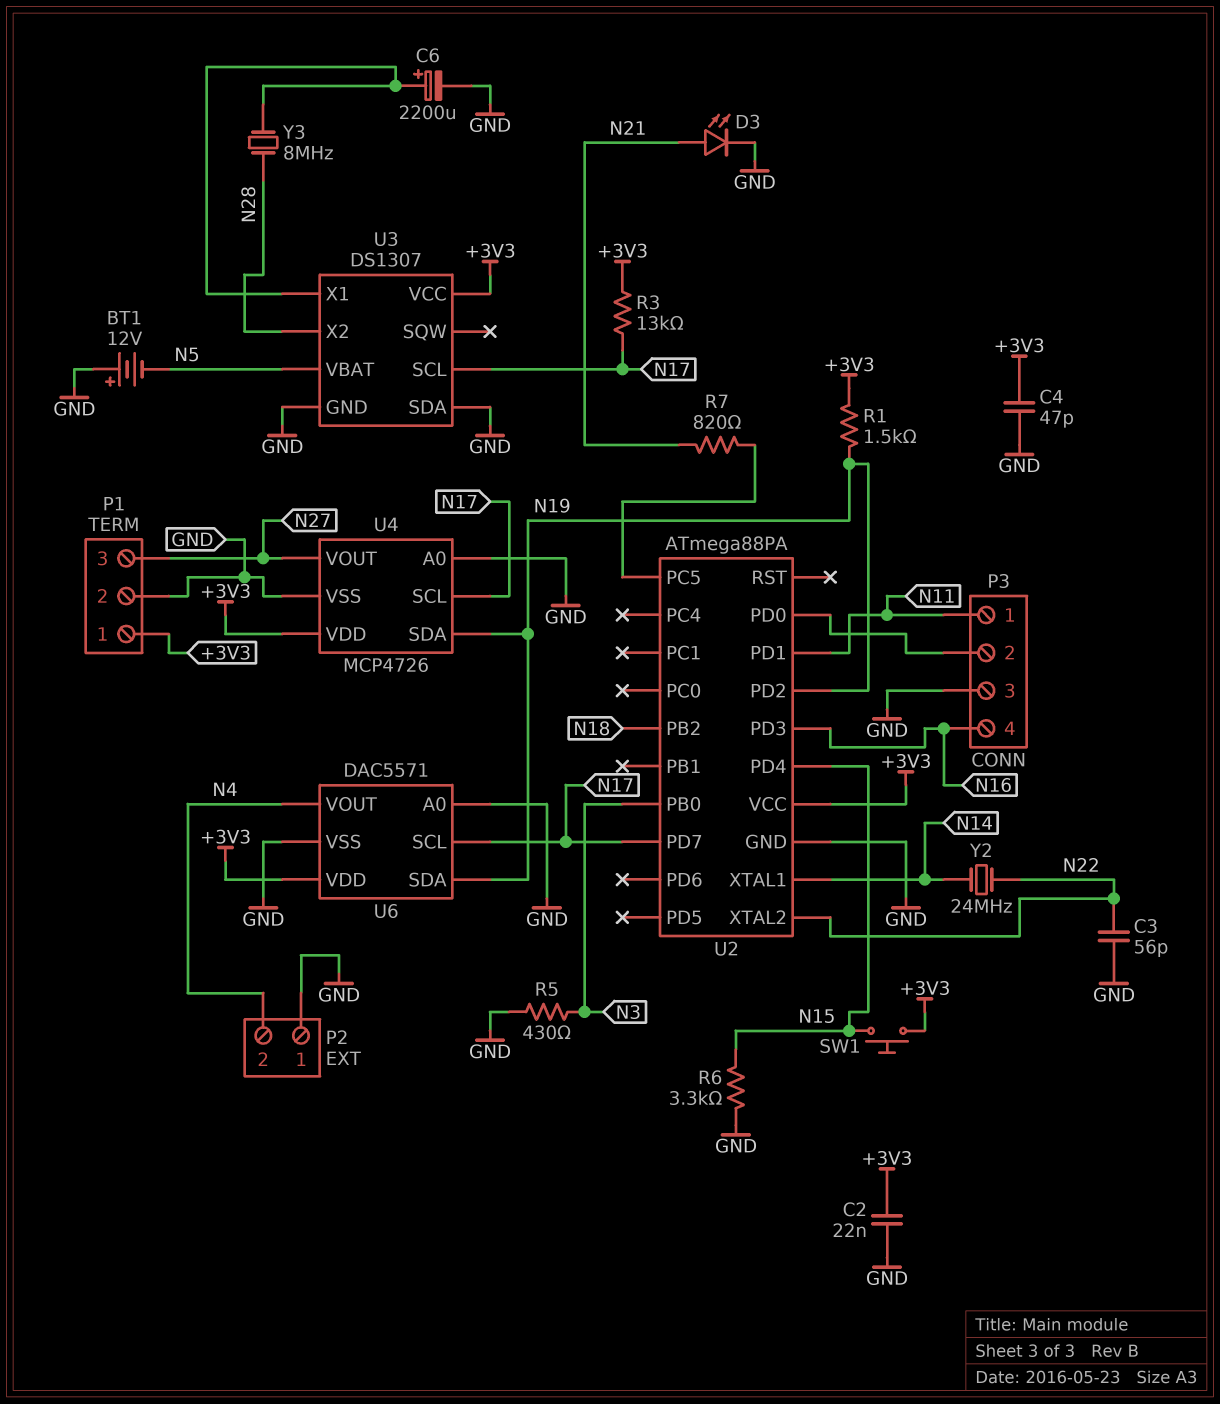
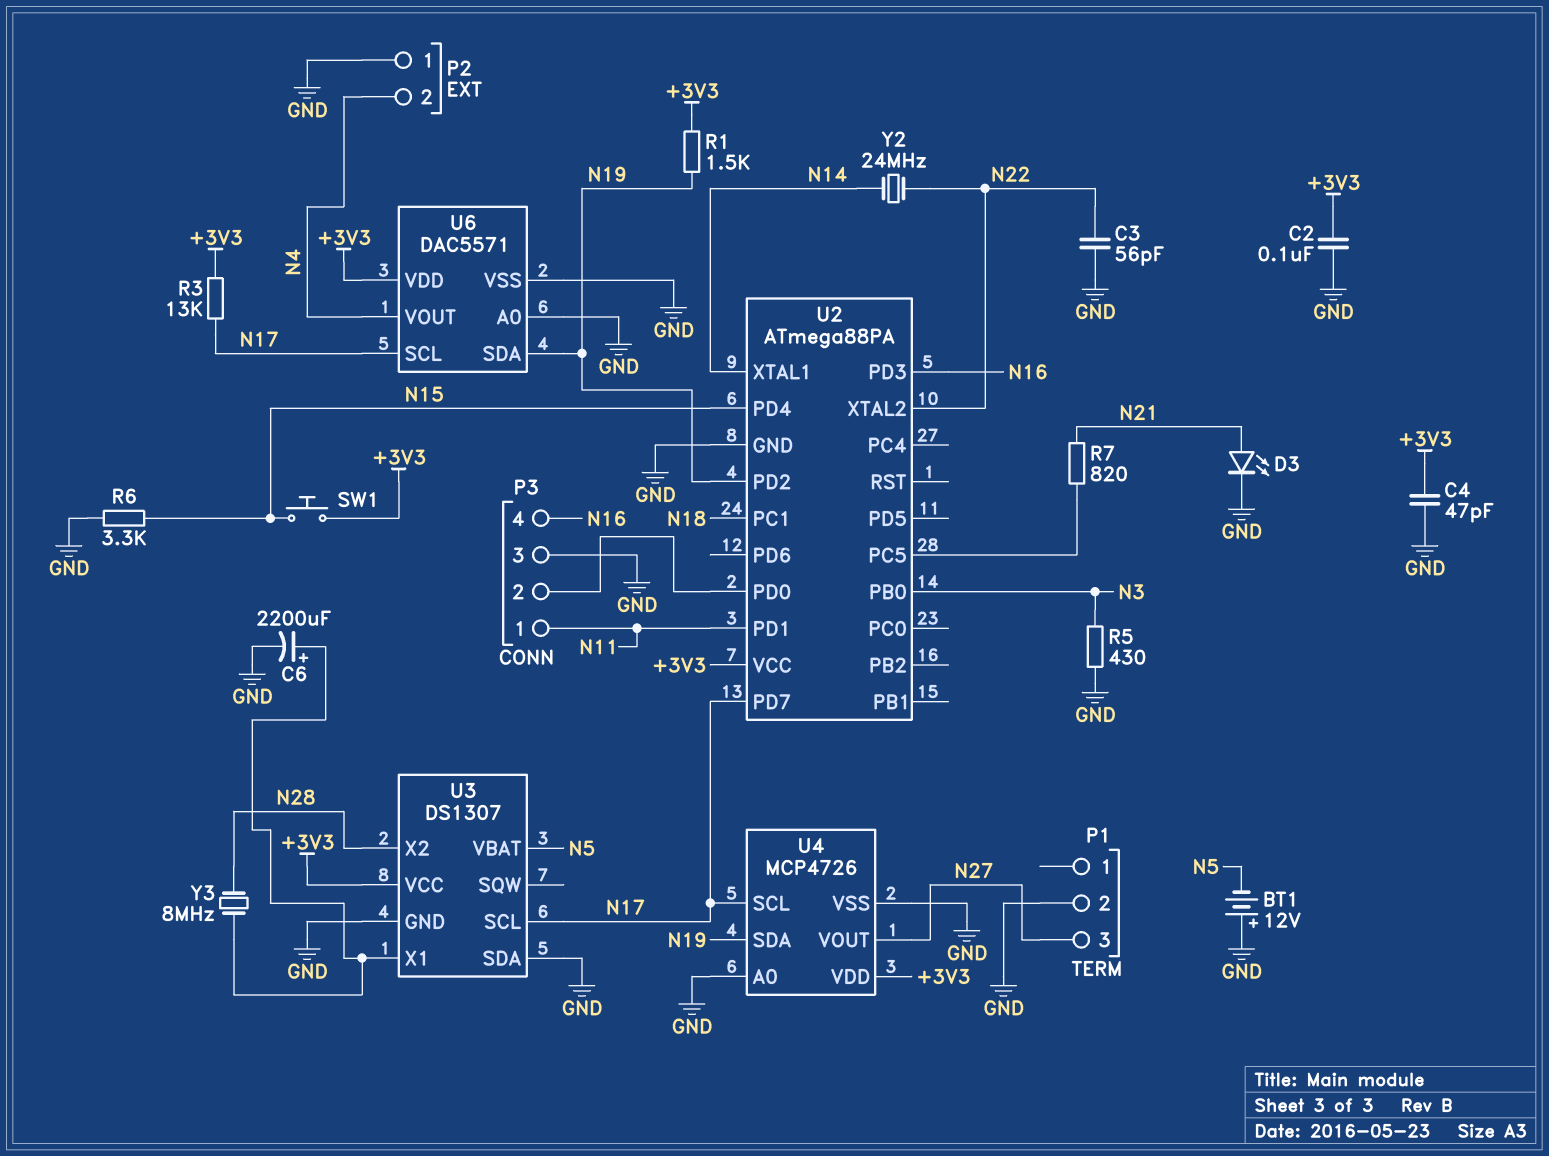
C2: 22nF (+3V3, GND) -> 100nF (+3V3, GND)
P1 pin 1: +3V3 -> none
U2 pin PB2: N18 -> none
U2 pin PC1: none -> N18

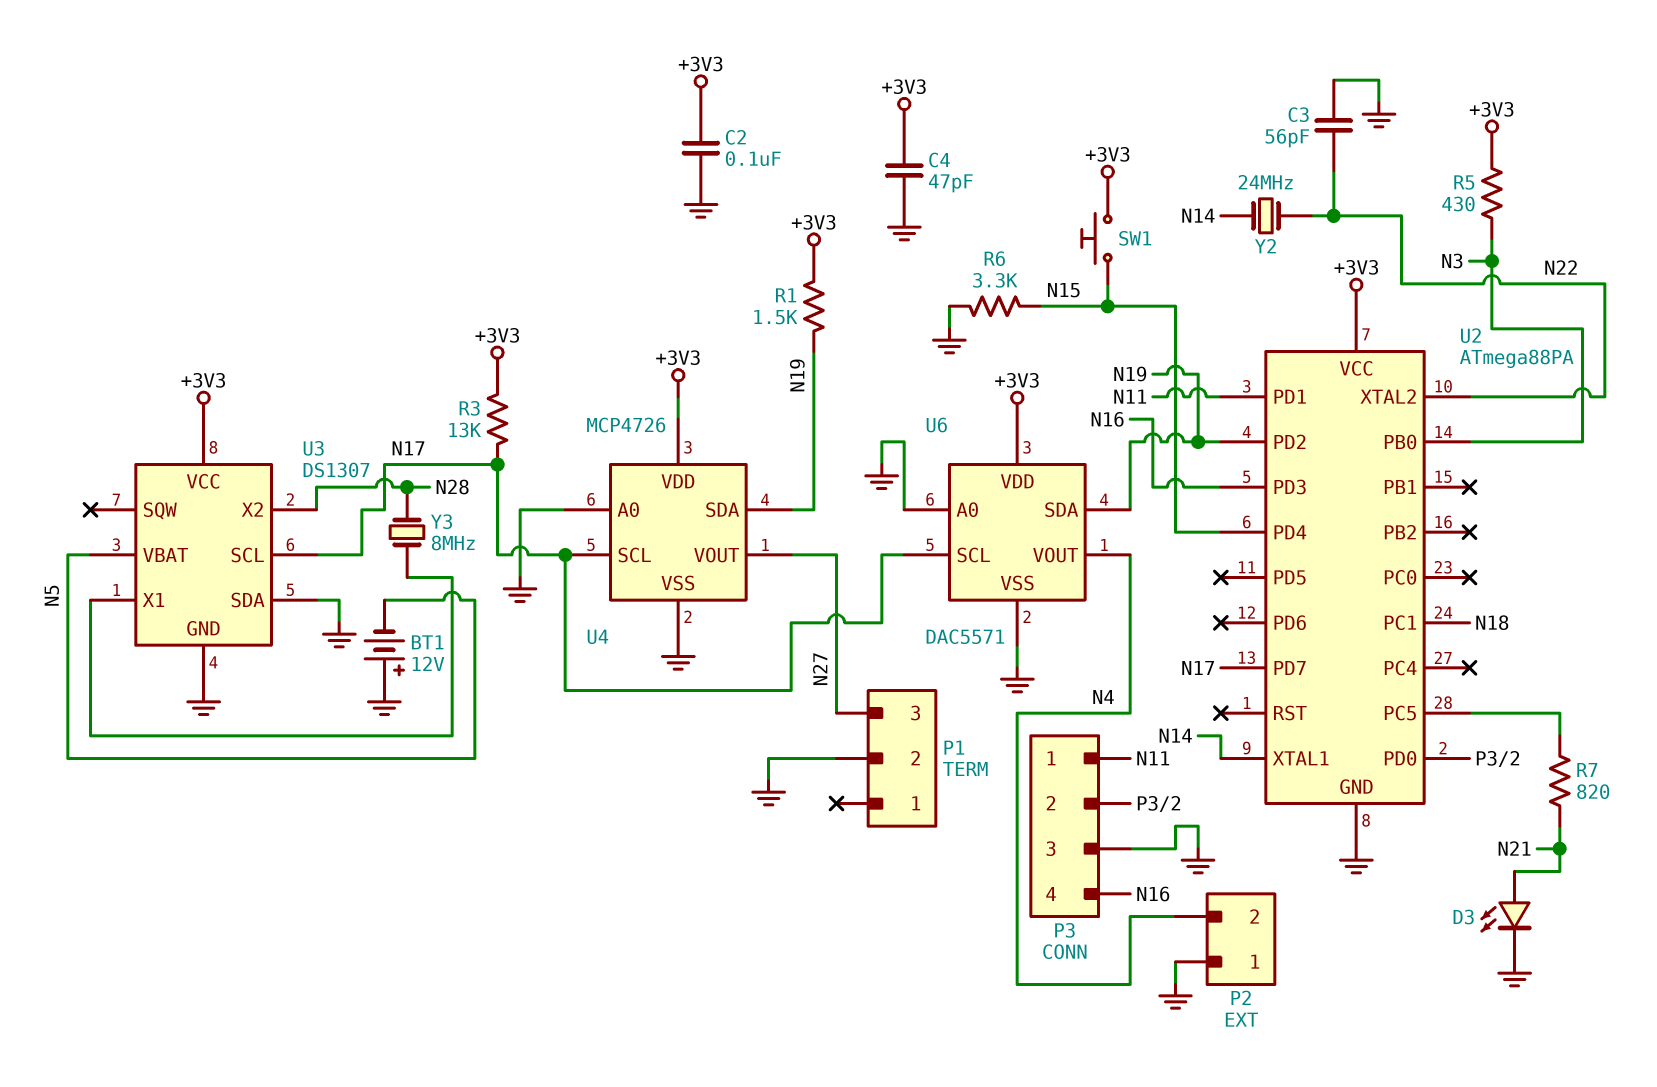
C6: 2200uF (plus U3/X1, minus GND) -> none
R5: 430 (GND, N3) -> 430 (+3V3, N3)

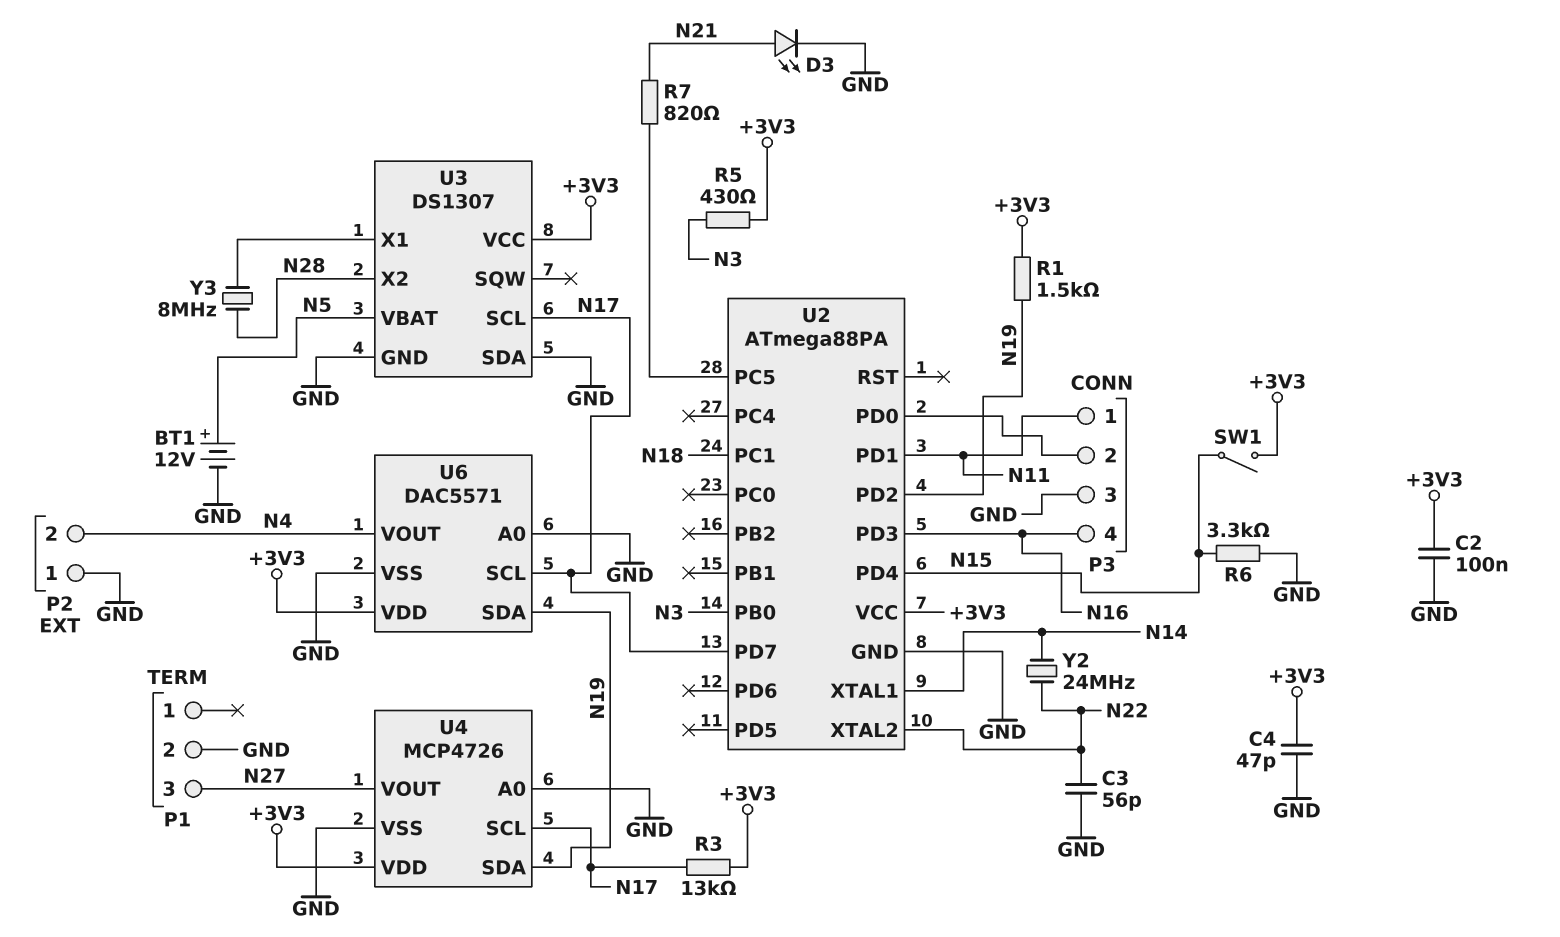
BT1: 12V (plus GND, minus N5) -> 12V (plus N5, minus GND)
SW1: button (+3V3, N15) -> switch (+3V3, N15)

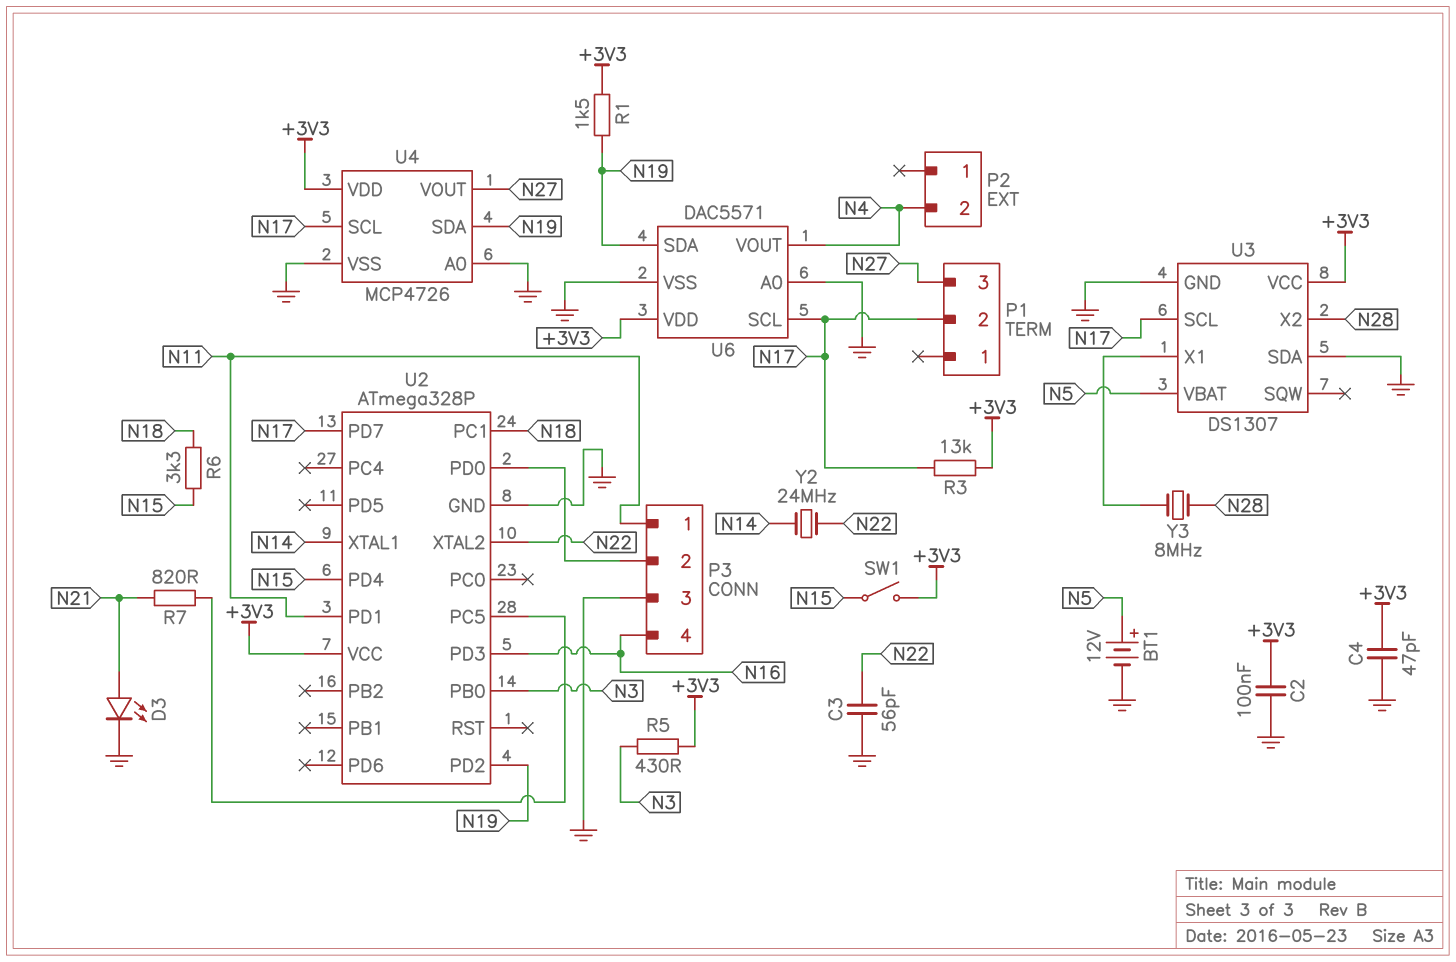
P1 pin 2: GND -> N17
P2 pin 1: GND -> none
R6: 3.3k (GND, N15) -> 3.3k (N15, N18)
U2: ATmega88PA -> ATmega328P

